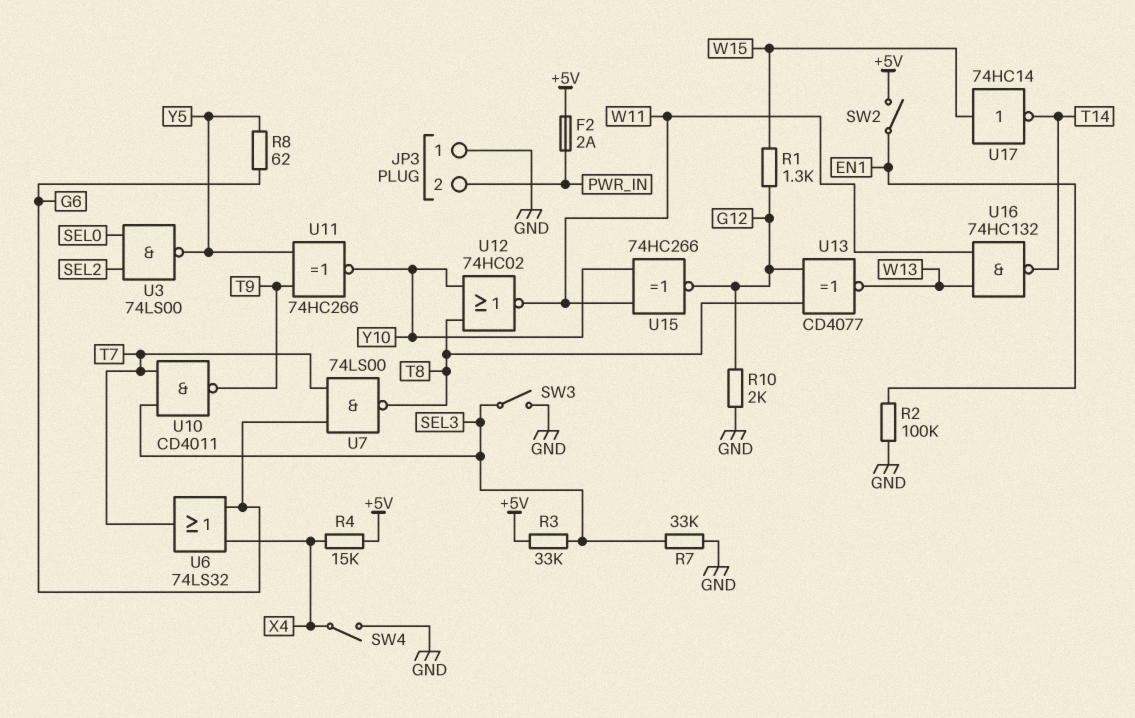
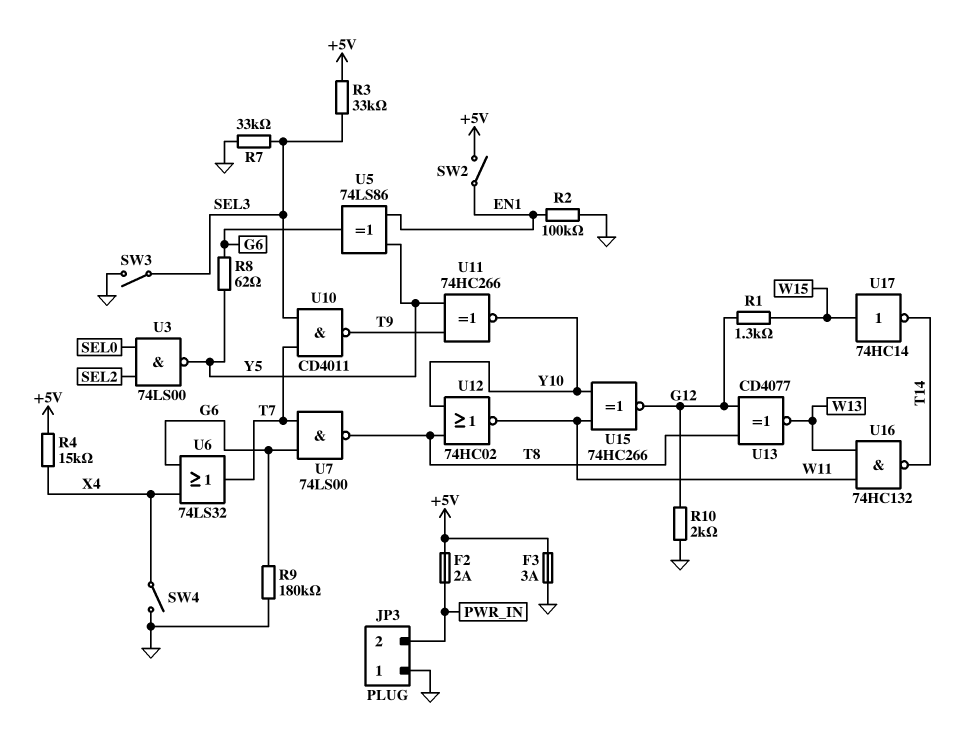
F3: none -> 3A (+5V, GND)
R9: none -> 180k (G6, GND)
U5: none -> XOR 74LS86 (in EN1, in Y5, out G6)

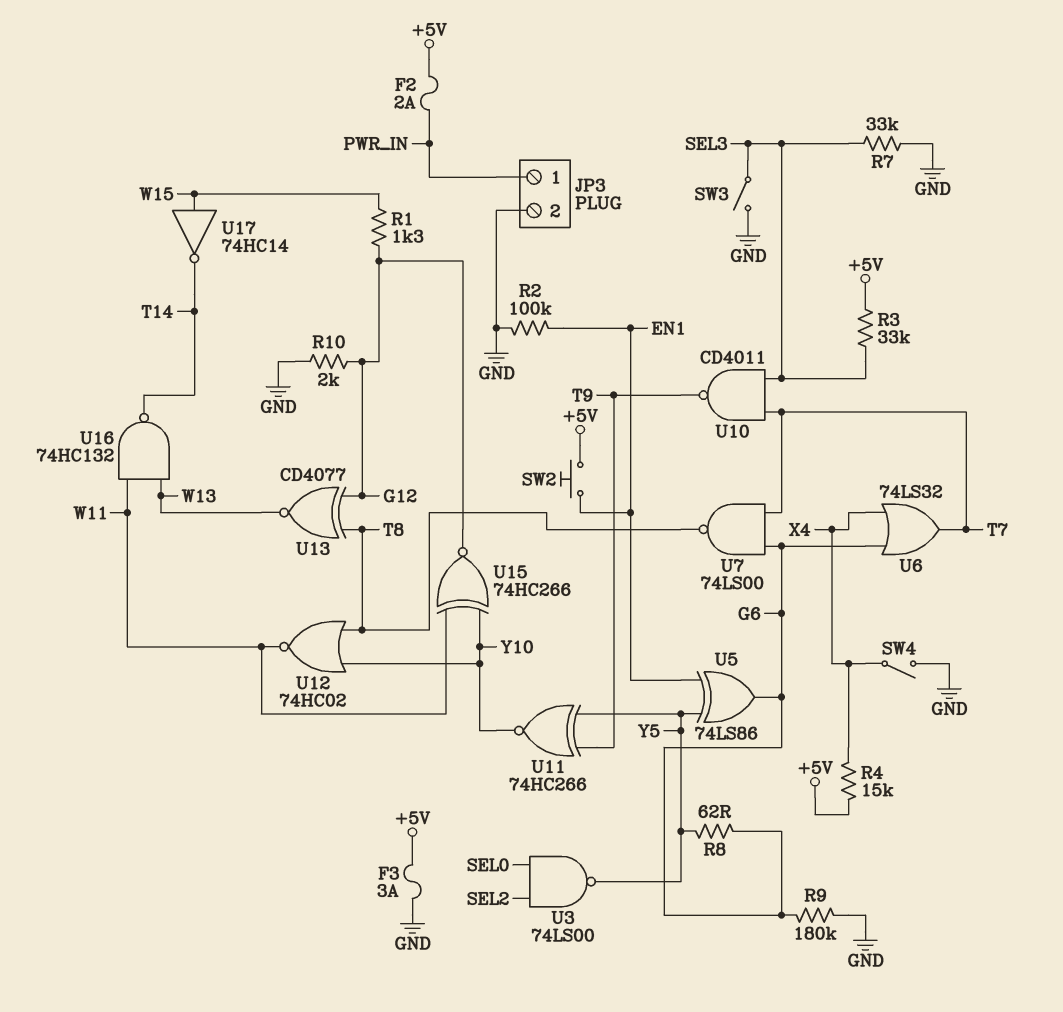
JP3 pin 1: GND -> PWR_IN
JP3 pin 2: PWR_IN -> GND
SW2: switch (+5V, EN1) -> button (+5V, EN1)

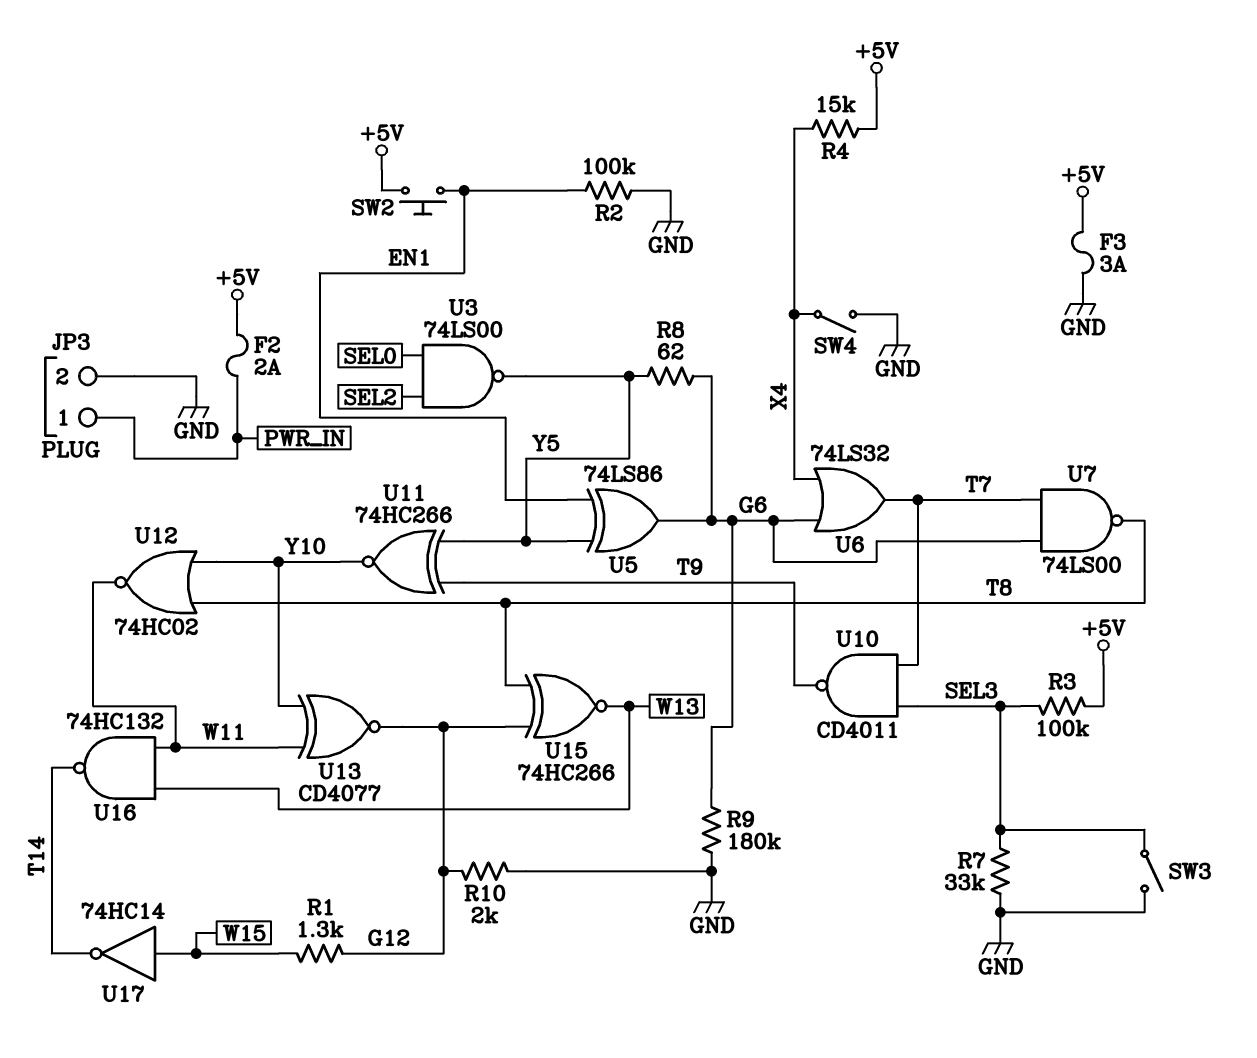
R3: 33k (+5V, SEL3) -> 100k (+5V, SEL3)
U13: XNOR CD4077 (in G12, in T8, out W13) -> XNOR CD4077 (in W11, in Y10, out G12)
U15: XNOR 74HC266 (in W11, in Y10, out G12) -> XNOR 74HC266 (in G12, in T8, out W13)

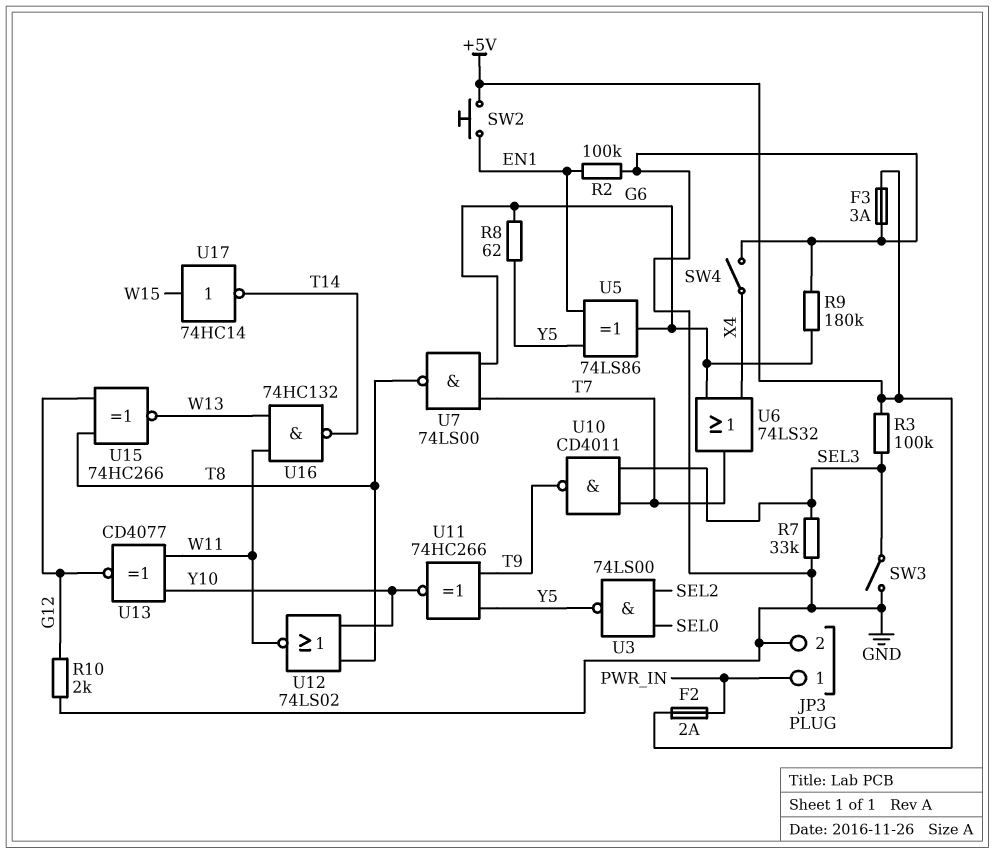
R1: 1.3k (G12, W15) -> none
R4: 15k (+5V, X4) -> none
U12: NOR 74HC02 (in T8, in Y10, out W11) -> NOR 74LS02 (in T8, in Y10, out W11)

